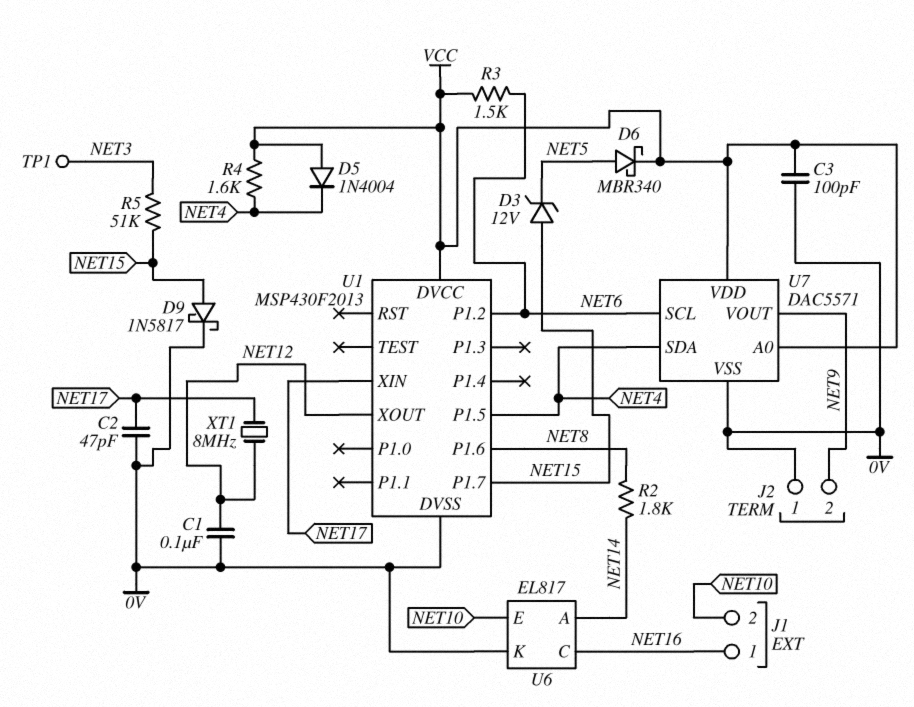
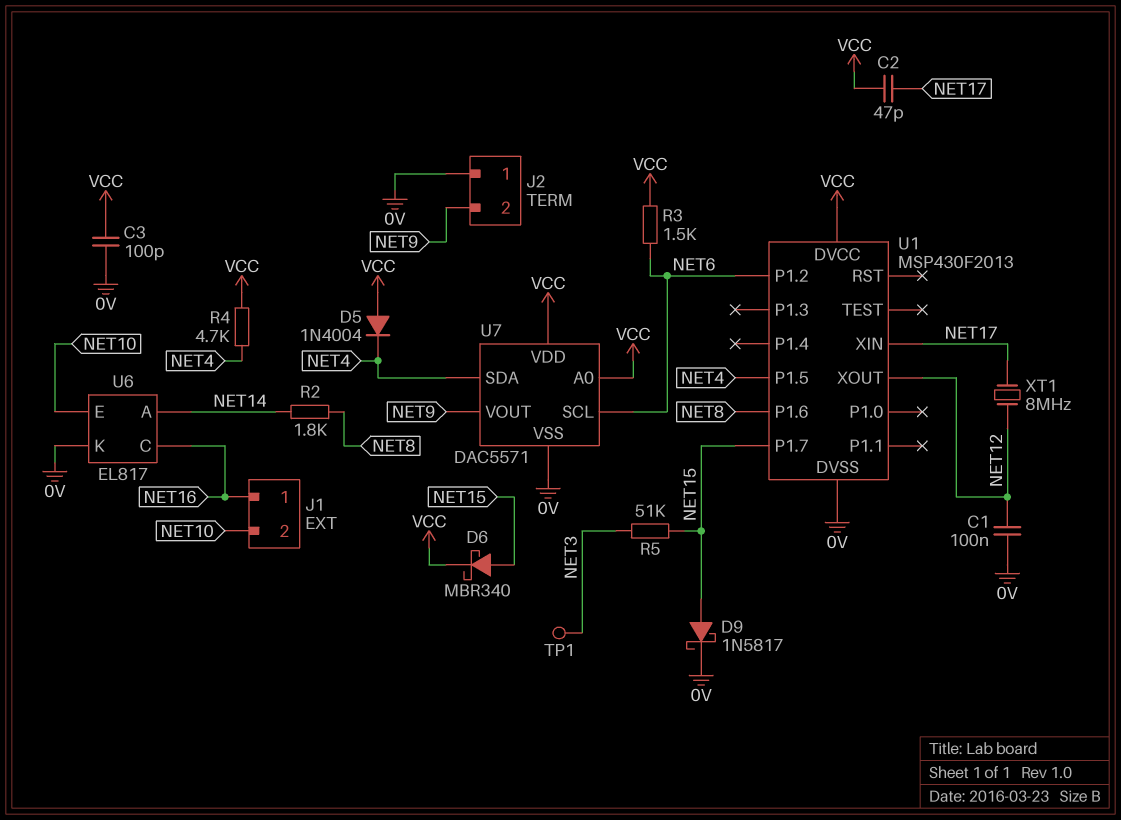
C2: 47pF (0V, NET17) -> 47pF (NET17, VCC)
D3: zener 12V (A NET15, K NET5) -> none
D6: schottky MBR340 (A NET5, K VCC) -> schottky MBR340 (A NET15, K VCC)
R4: 1.6k (NET4, VCC) -> 4.7k (NET4, VCC)

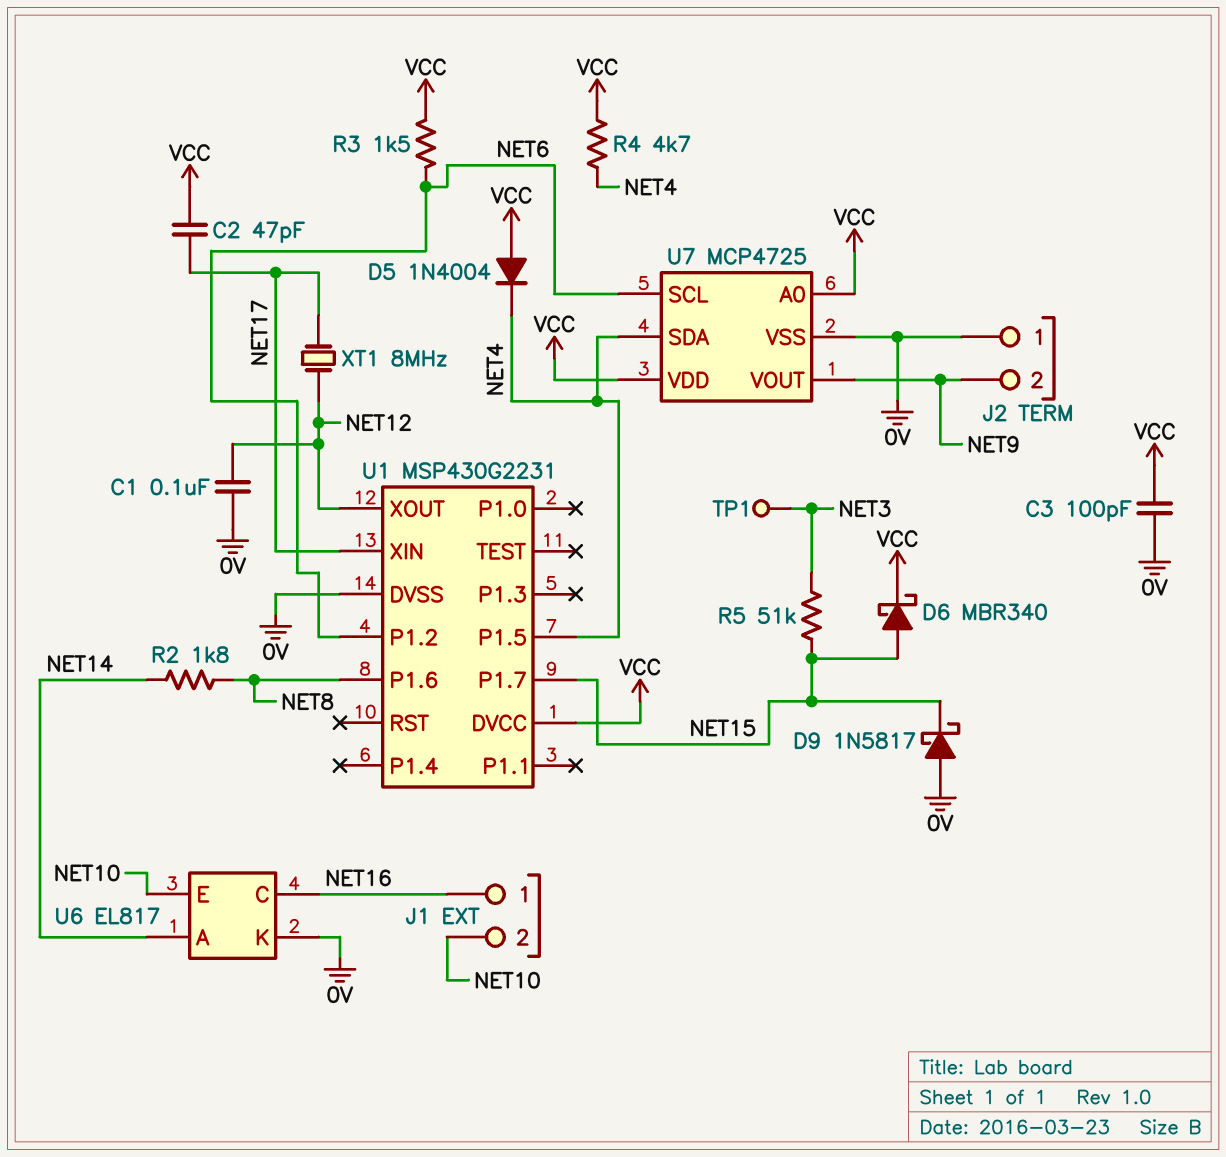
D9: schottky 1N5817 (A NET15, K 0V) -> schottky 1N5817 (A 0V, K NET15)
U1: MSP430F2013 -> MSP430G2231
U7: DAC5571 -> MCP4725

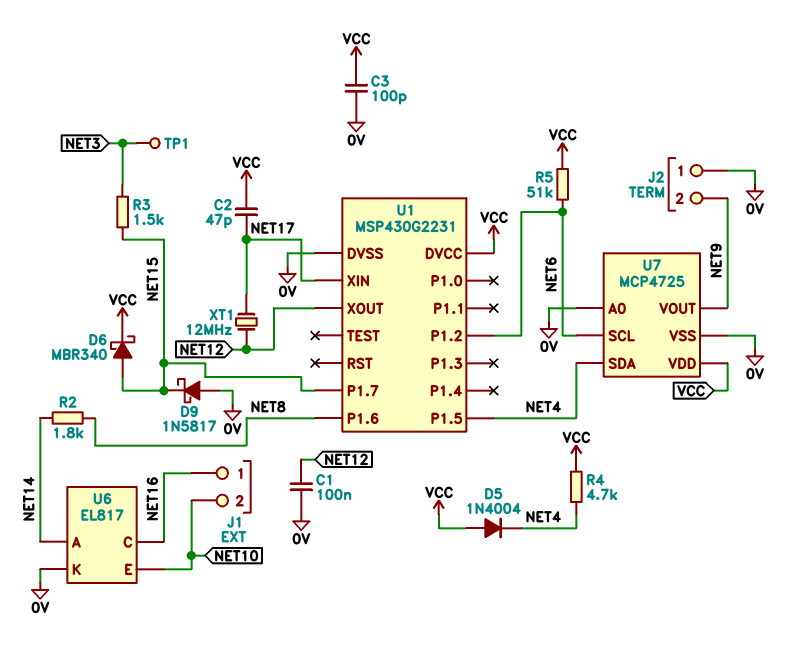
R3: 1.5k (NET6, VCC) -> 1.5k (NET3, NET15)
R5: 51k (NET3, NET15) -> 51k (NET6, VCC)
U7 pin A0: VCC -> 0V
XT1: 8MHz (NET12, NET17) -> 12MHz (NET12, NET17)

